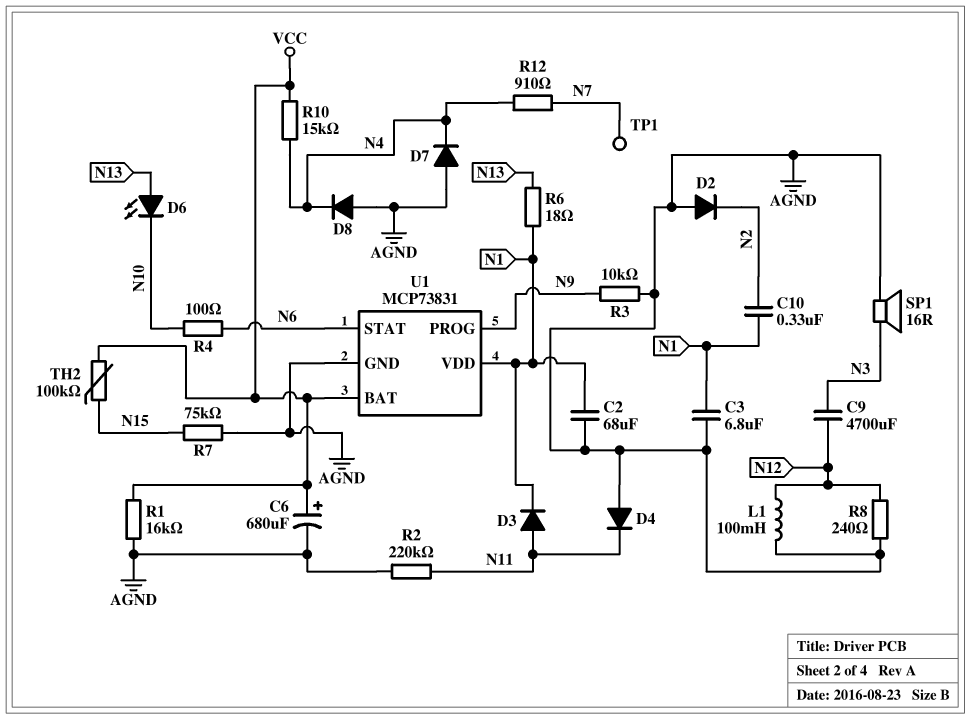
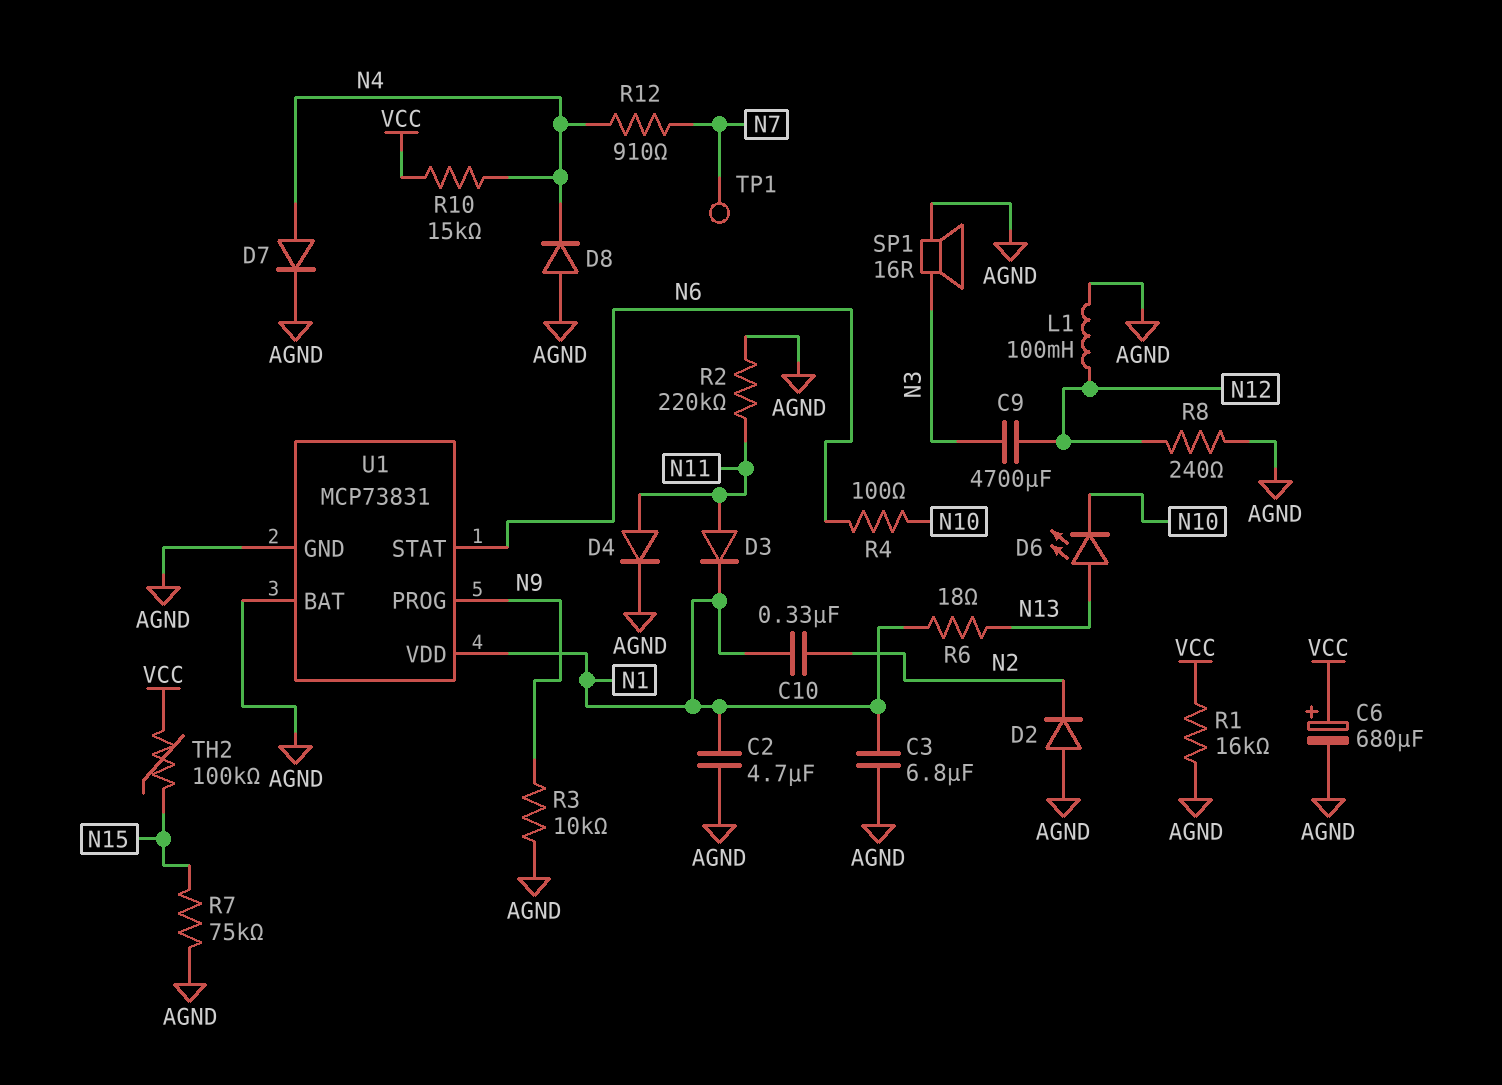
C2: 68uF (AGND, N1) -> 4.7uF (AGND, N1)
D4: diode (A AGND, K N11) -> diode (A N11, K AGND)
D7: diode (A AGND, K N4) -> diode (A N4, K AGND)
U1 pin BAT: VCC -> AGND

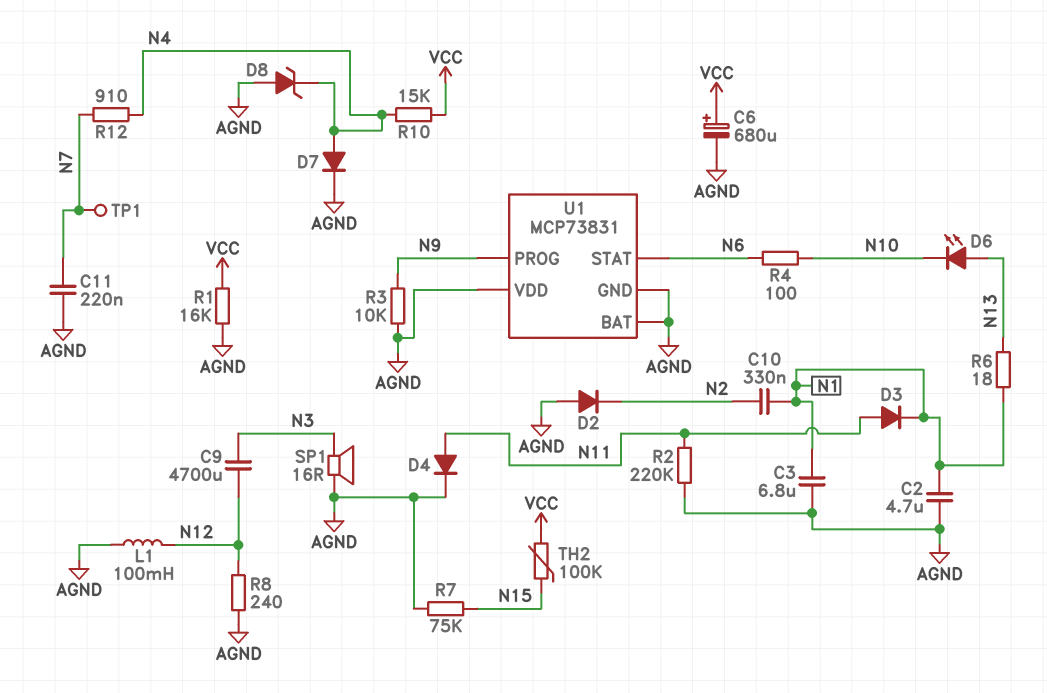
C11: none -> 220nF (AGND, N7)
D8: diode (A AGND, K N4) -> zener (A AGND, K N4)
U1 pin VDD: N1 -> AGND

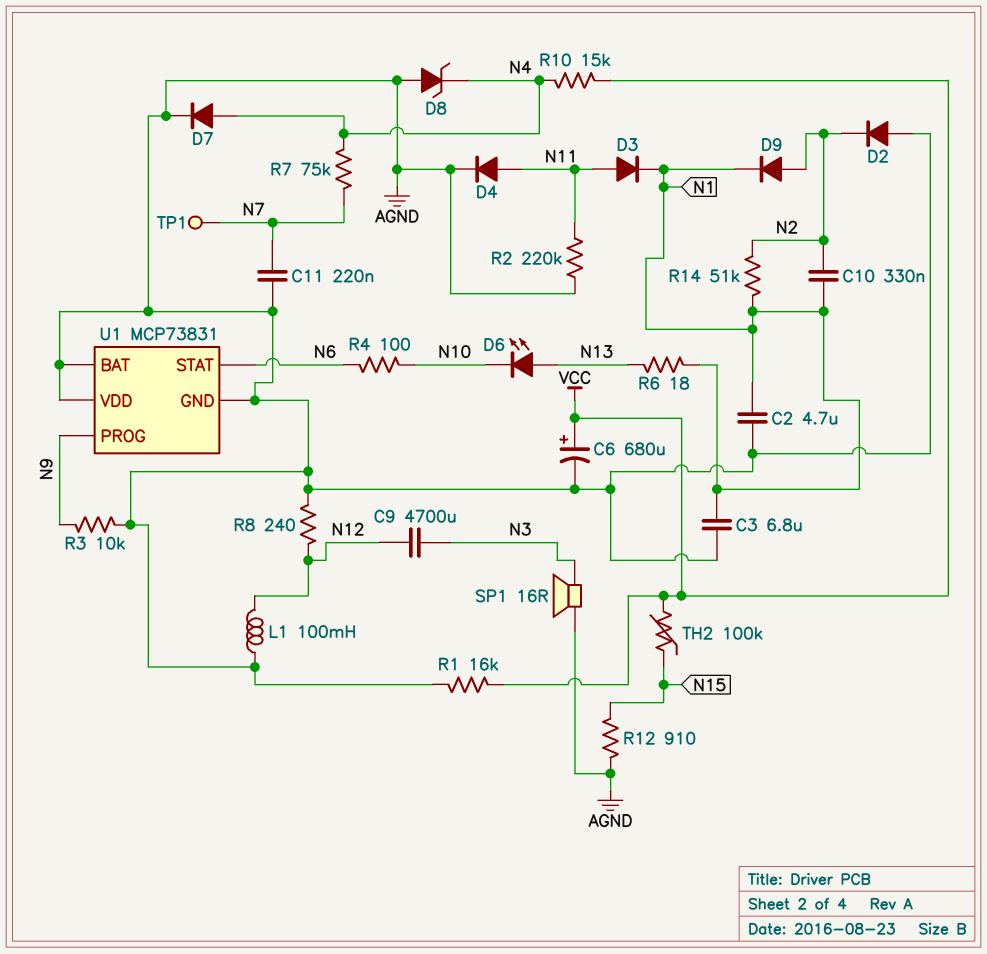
D9: none -> diode (A N2, K N1)
R7: 75k (AGND, N15) -> 75k (N4, N7)
R12: 910 (N4, N7) -> 910 (AGND, N15)
R14: none -> 51k (N1, N2)

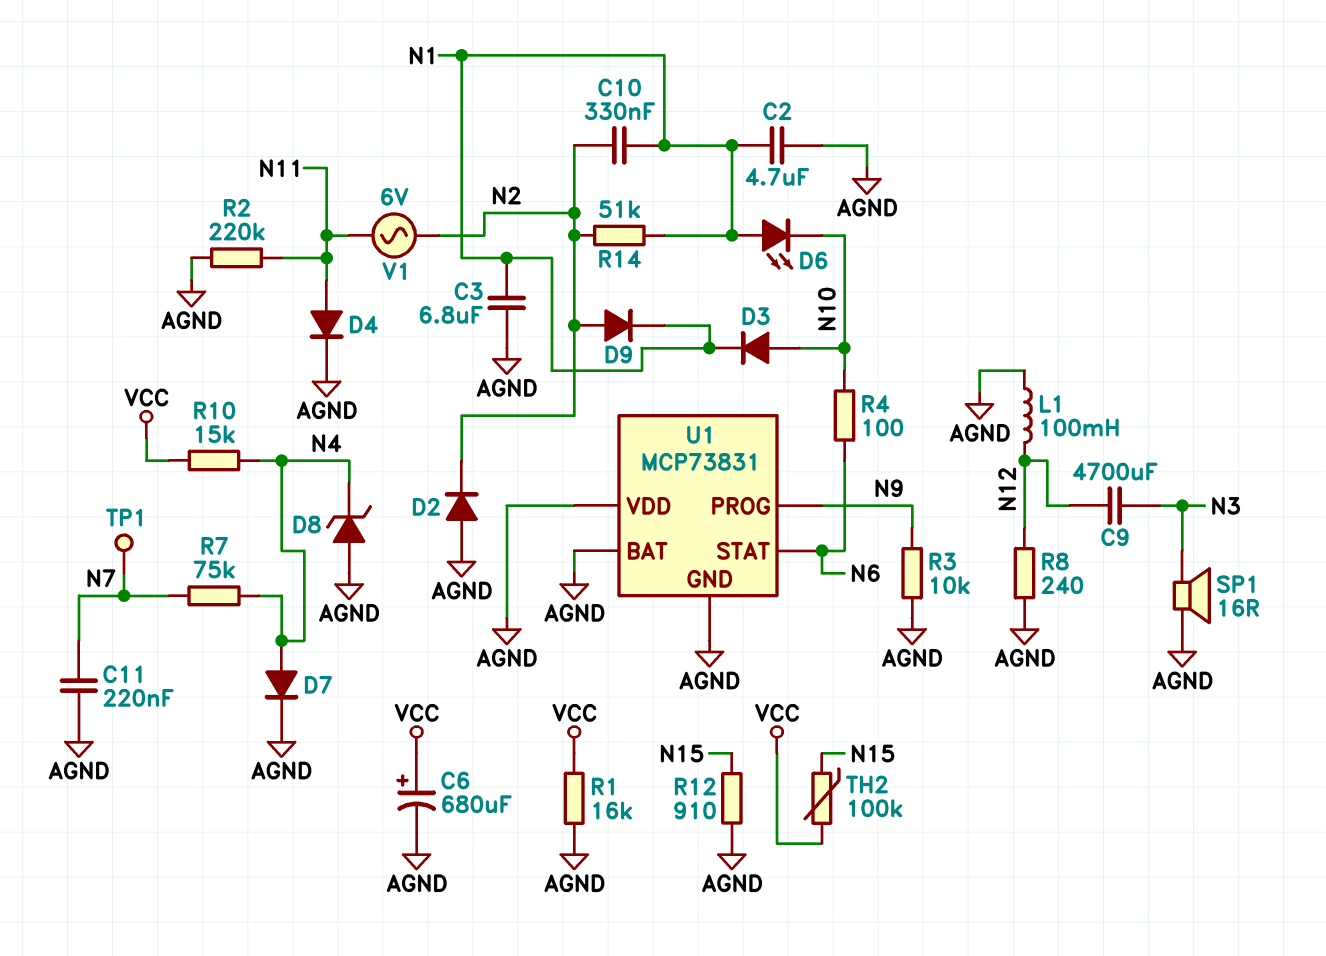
D3: diode (A N11, K N1) -> diode (A N10, K N1)
D6: LED (A N13, K N10) -> LED (A N1, K N10)
R6: 18 (N1, N13) -> none
V1: none -> AC 6V (N2, N11)

